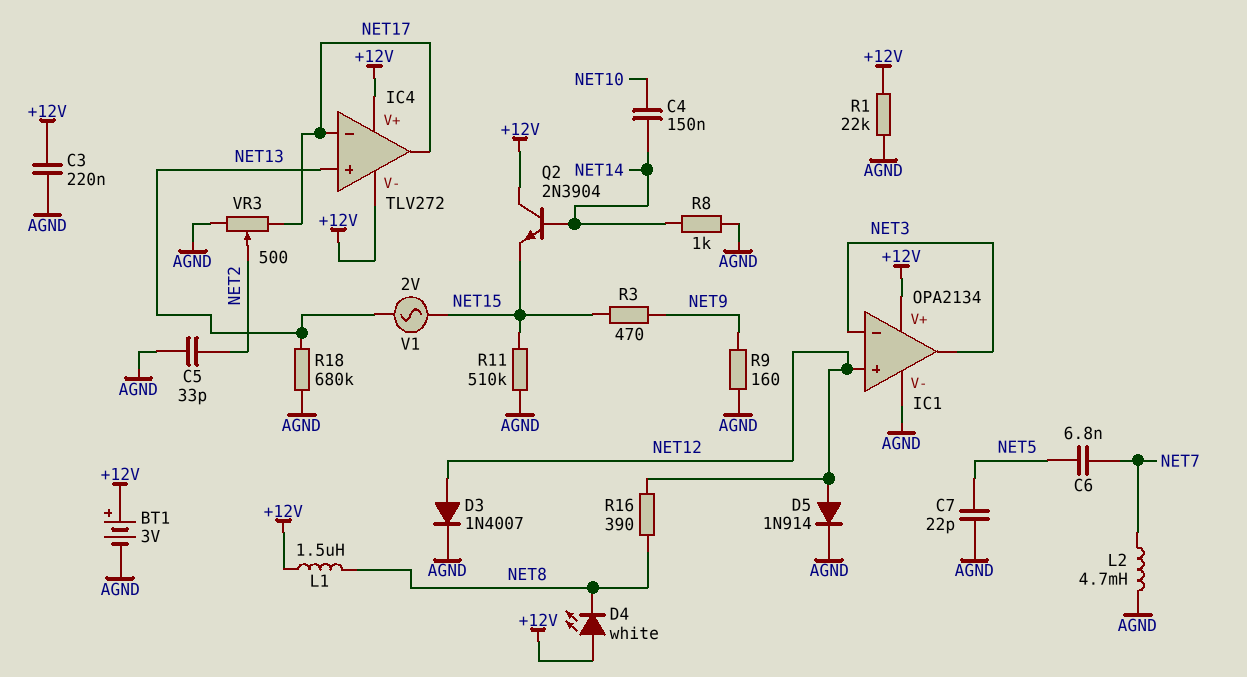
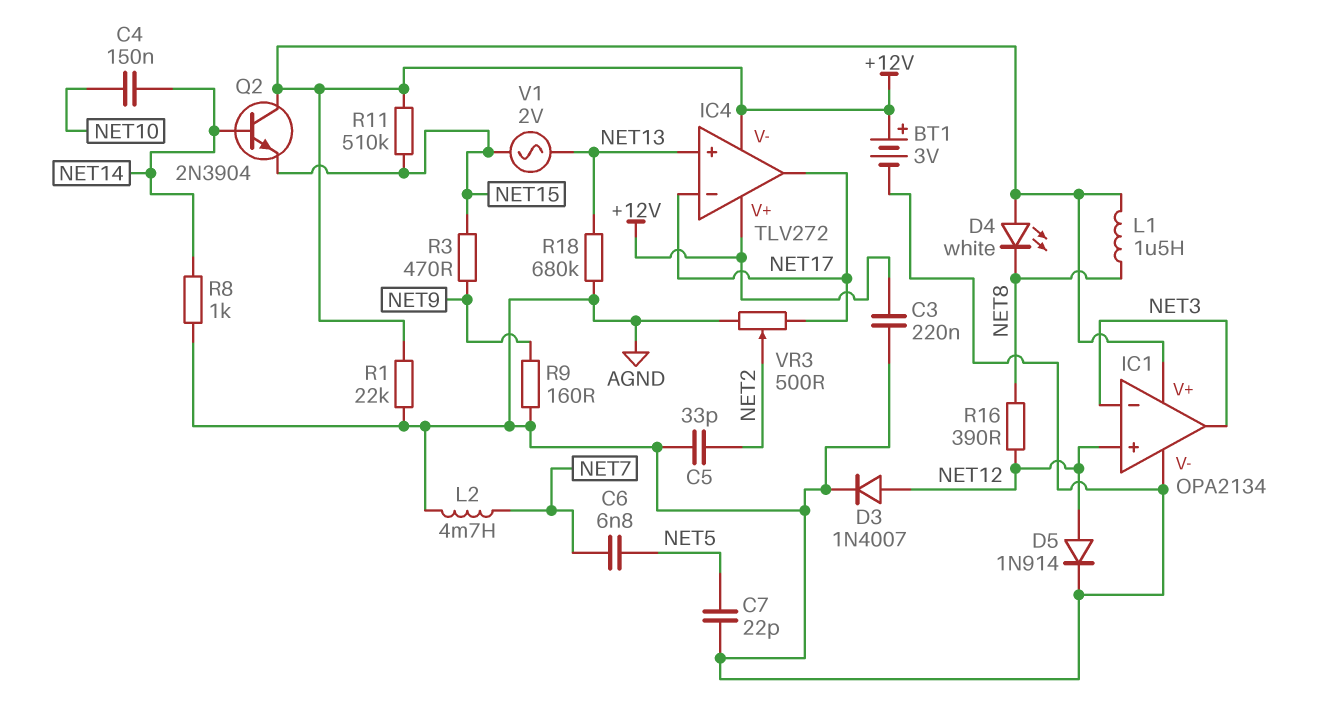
R11: 510k (AGND, NET15) -> 510k (+12V, NET15)

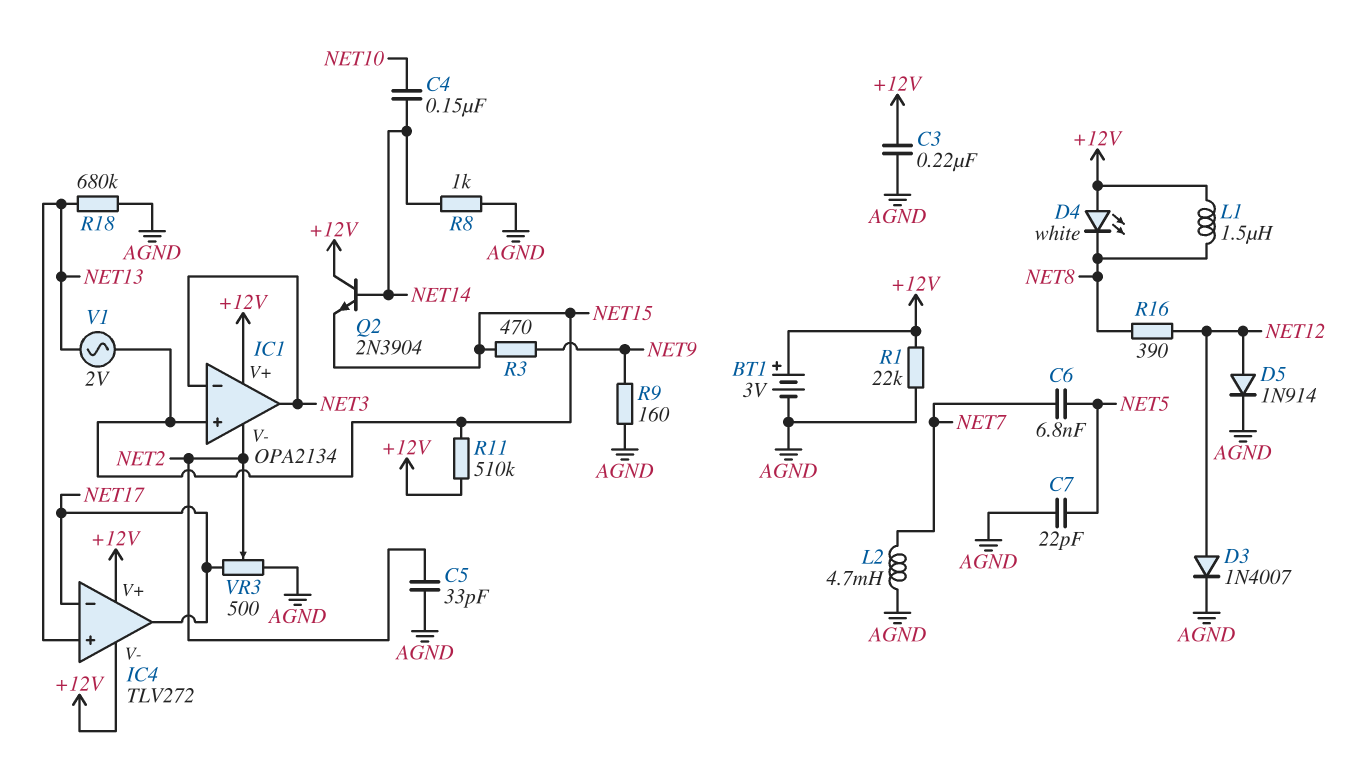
IC1 pin V-: AGND -> NET2
IC1 pin in+: NET12 -> NET15

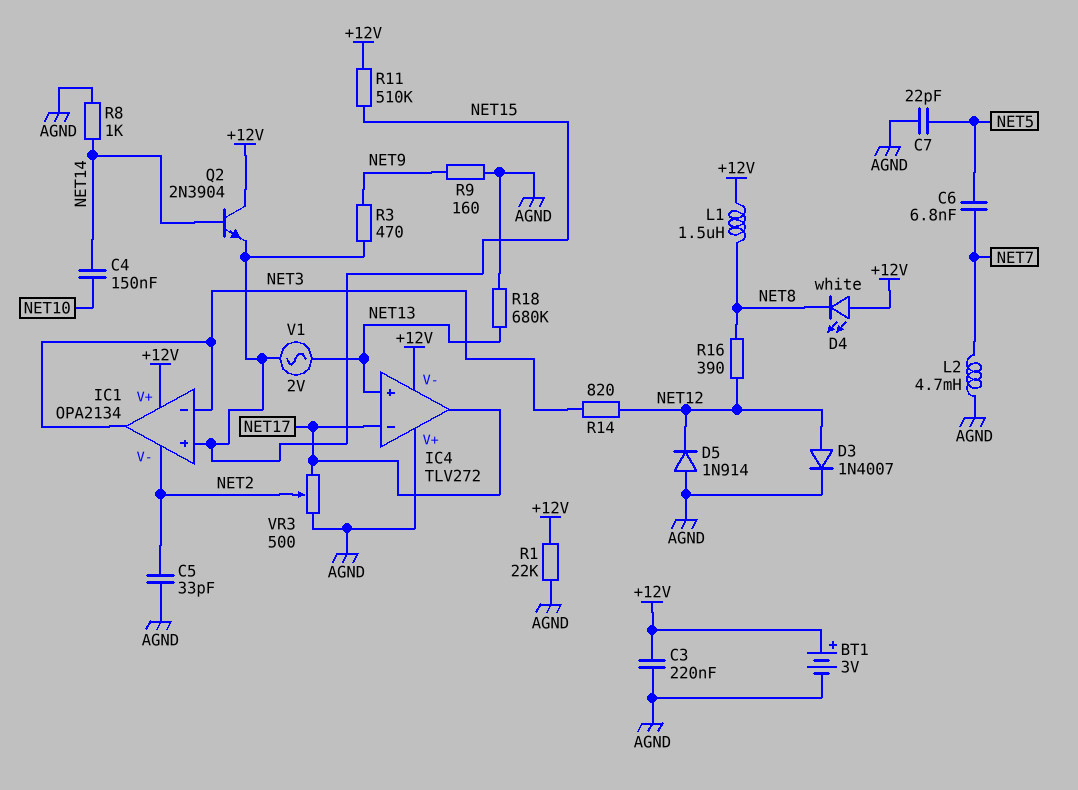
D5: diode 1N914 (A NET12, K AGND) -> diode 1N914 (A AGND, K NET12)
IC4 pin V+: +12V -> AGND
R14: none -> 820 (NET3, NET12)

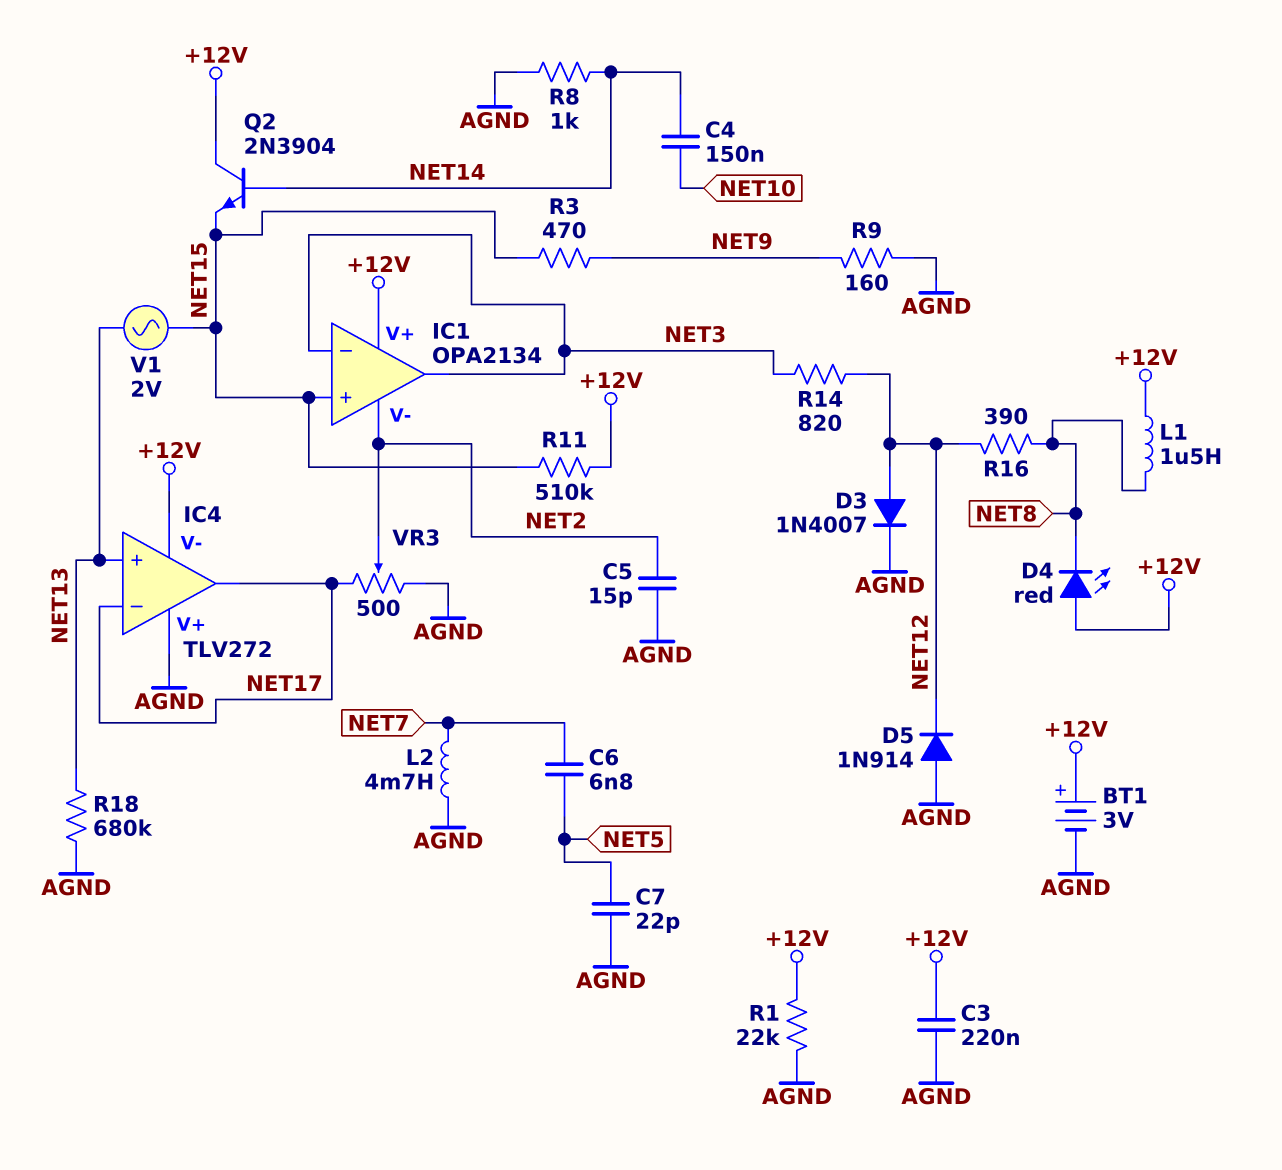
C5: 33pF (AGND, NET2) -> 15pF (AGND, NET2)
D4: LED white (A +12V, K NET8) -> LED red (A +12V, K NET8)

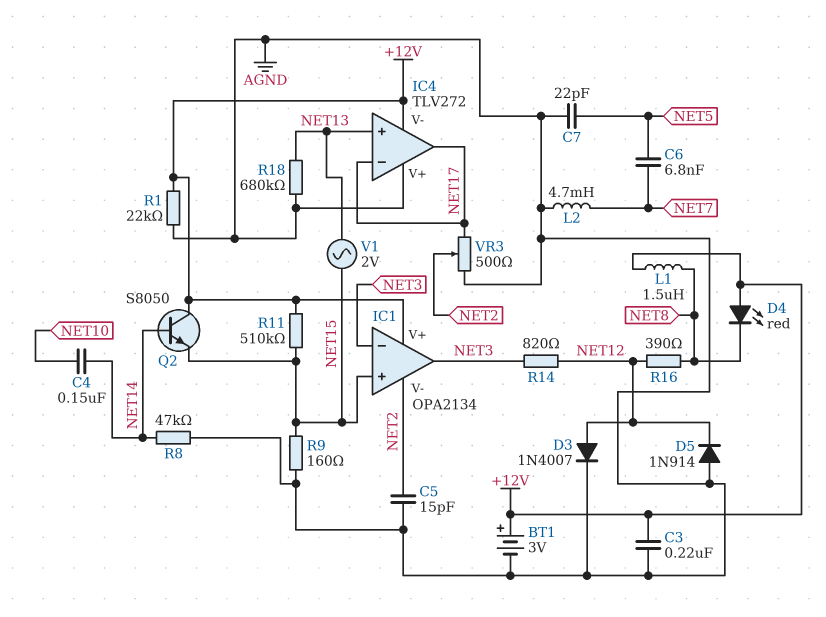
Q2: NPN 2N3904 (B NET14, C +12V, E NET15) -> NPN S8050 (B NET14, C +12V, E NET15)
R3: 470 (NET9, NET15) -> none
R8: 1k (AGND, NET14) -> 47k (AGND, NET14)
R9: 160 (AGND, NET9) -> 160 (AGND, NET15)

